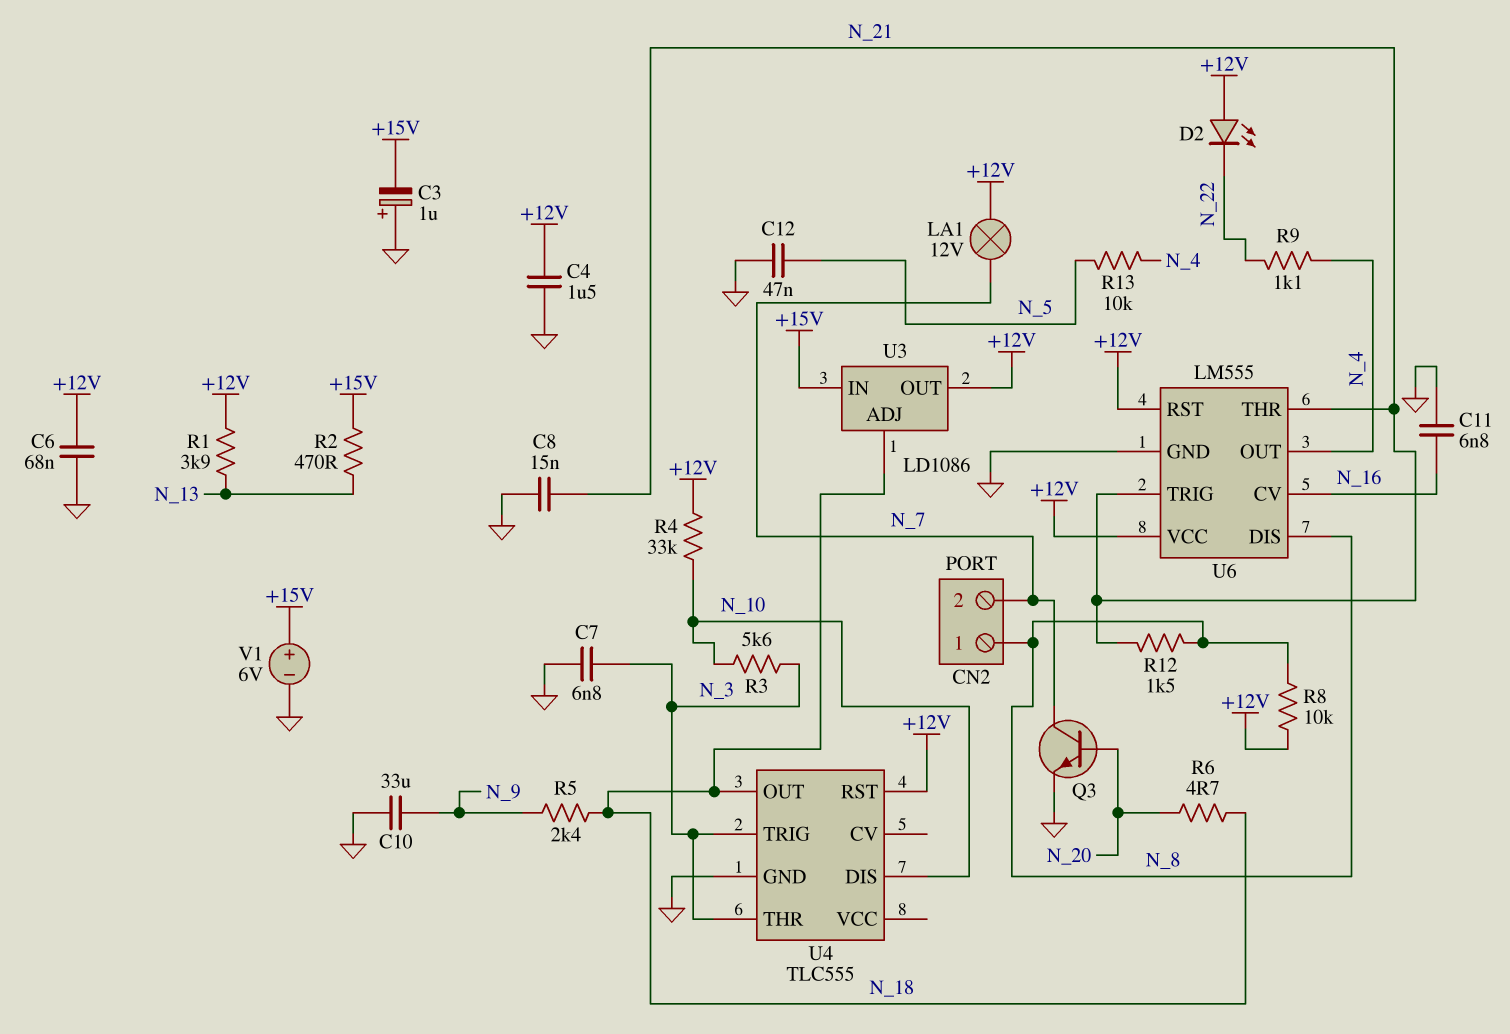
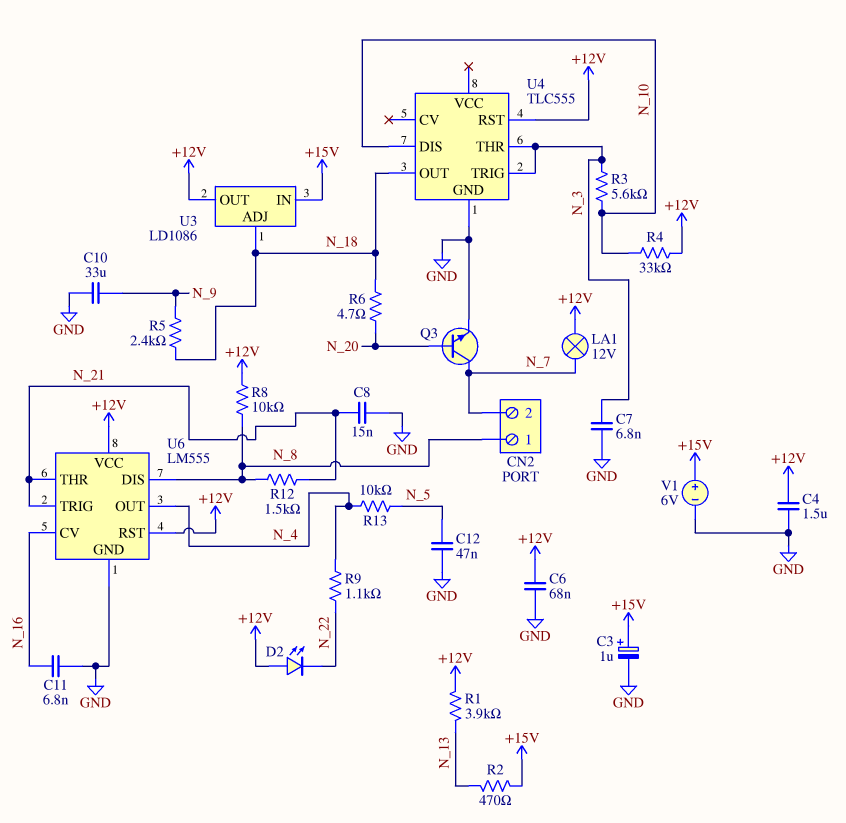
C3: 1uF (plus GND, minus +15V) -> 1uF (plus +15V, minus GND)

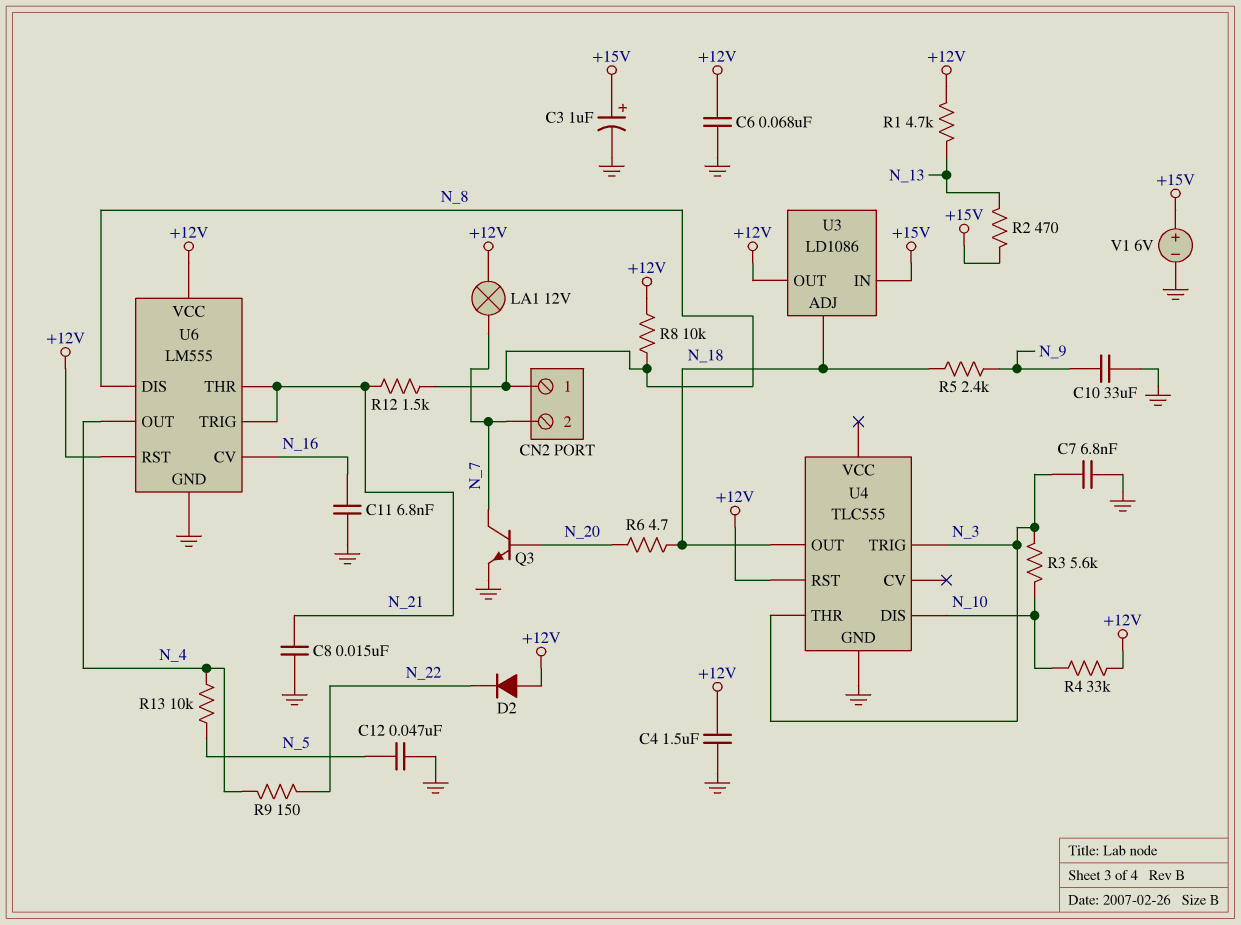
D2: LED (A +12V, K N_22) -> diode (A +12V, K N_22)
R1: 3.9k (+12V, N_13) -> 4.7k (+12V, N_13)
R9: 1.1k (N_4, N_22) -> 150 (N_4, N_22)

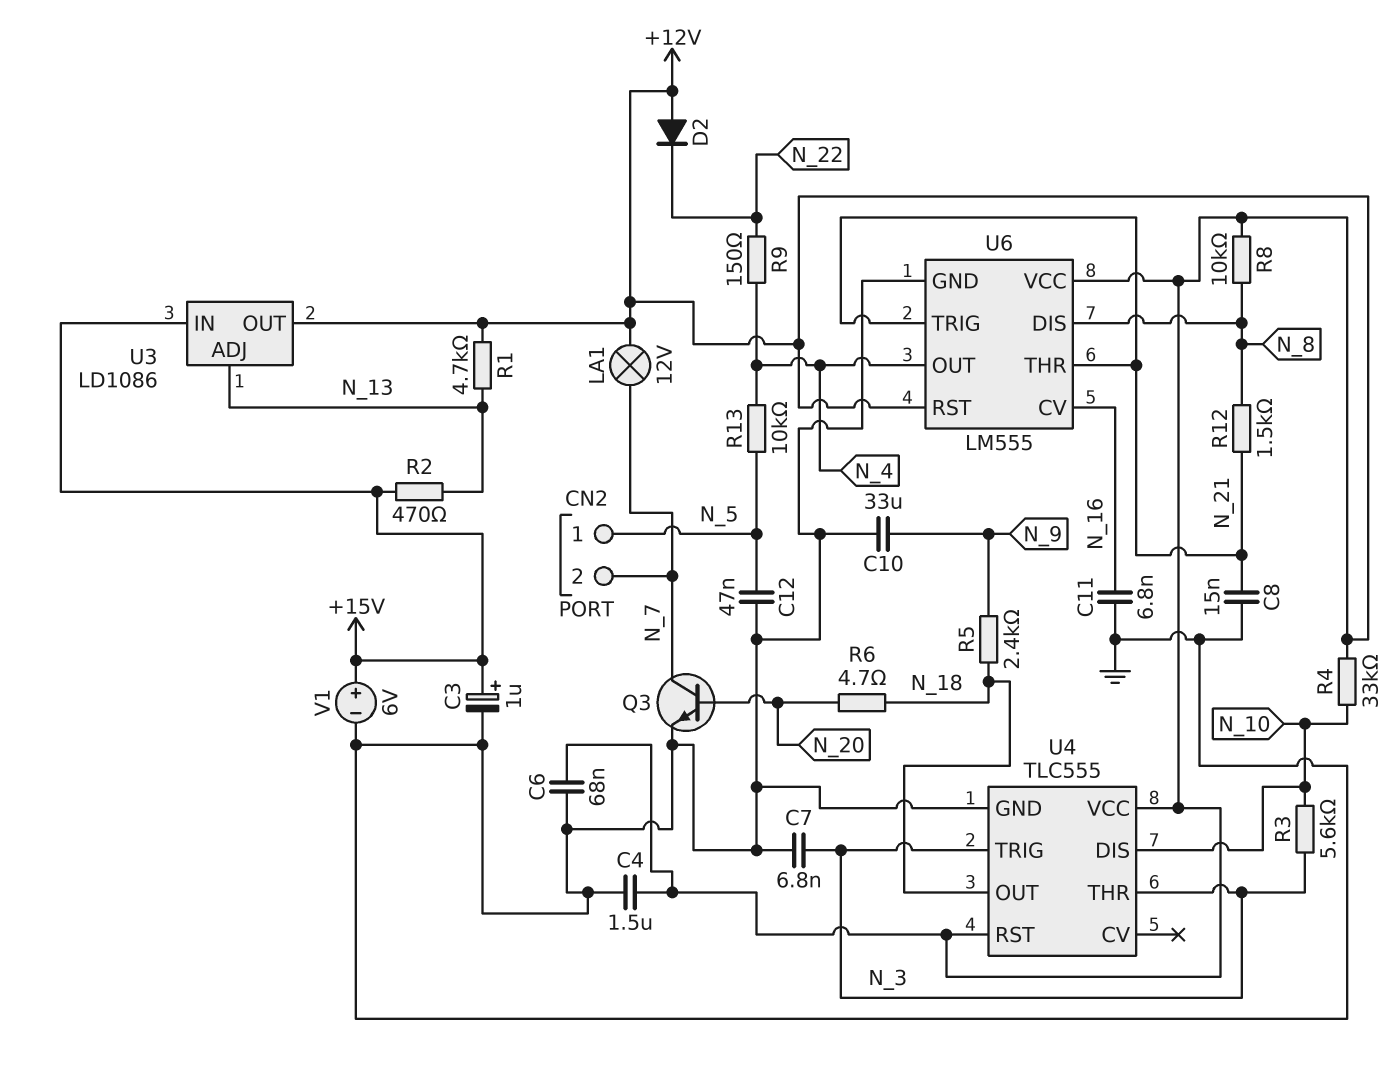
CN2 pin 1: N_8 -> N_5
U3 pin ADJ: N_18 -> N_13
U4 pin VCC: none -> +12V

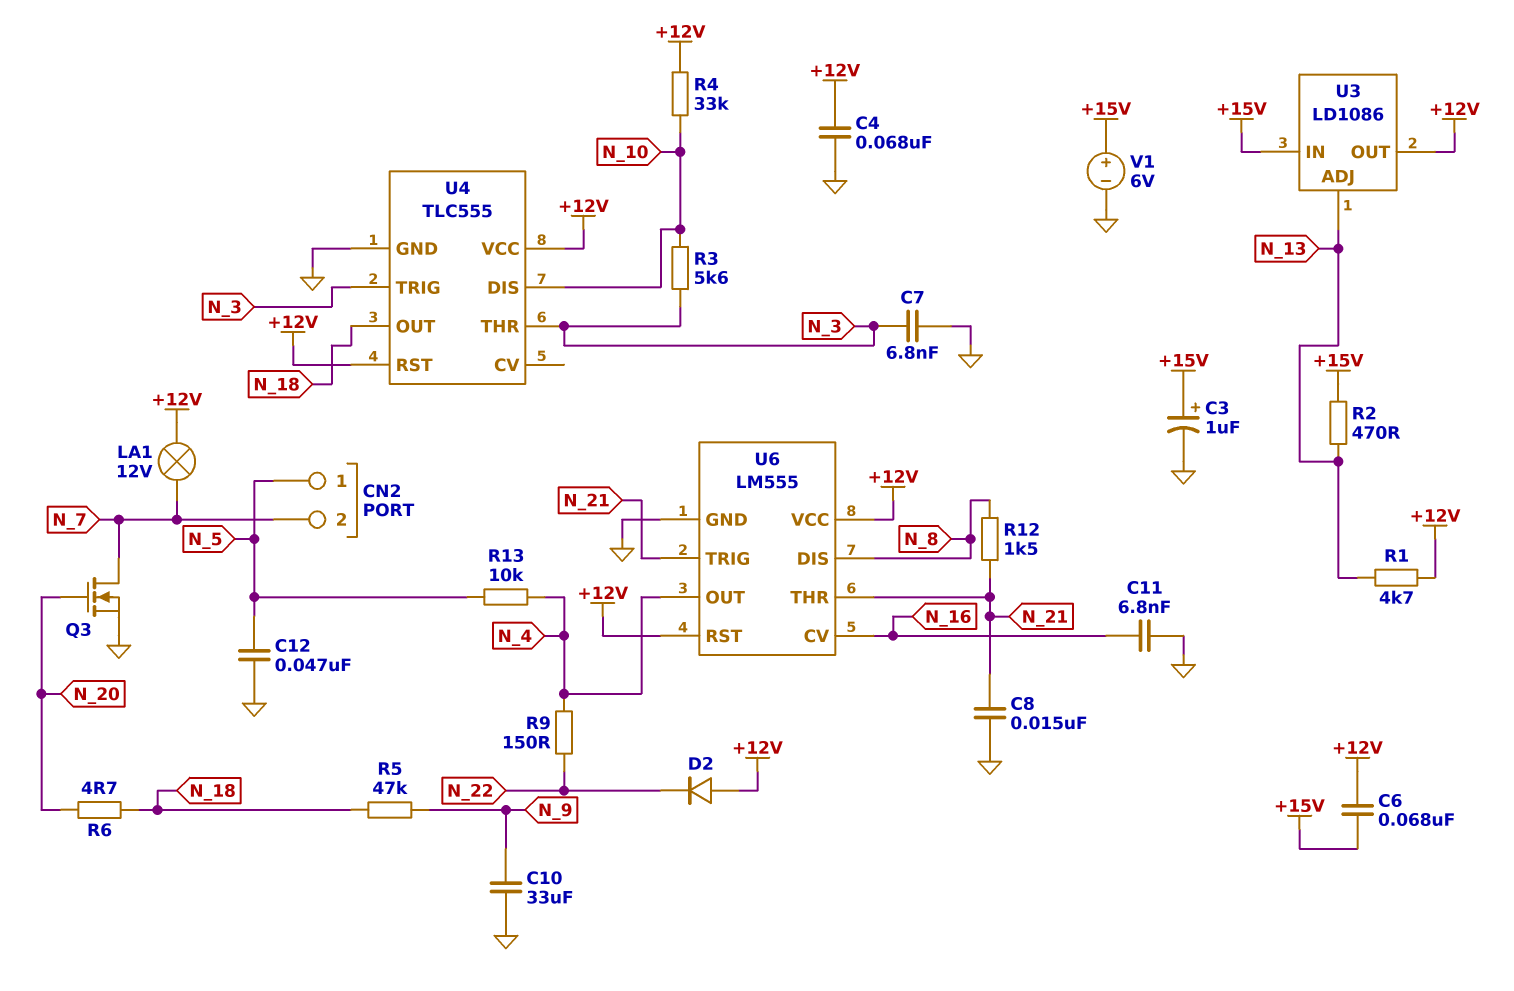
C4: 1.5uF (+12V, GND) -> 68nF (+12V, GND)
C6: 68nF (+12V, GND) -> 68nF (+12V, +15V)
Q3: NPN (B N_20, C N_7, E GND) -> NMOS (G N_20, D N_7, S GND)
R5: 2.4k (N_9, N_18) -> 47k (N_9, N_18)
R8: 10k (+12V, N_8) -> none

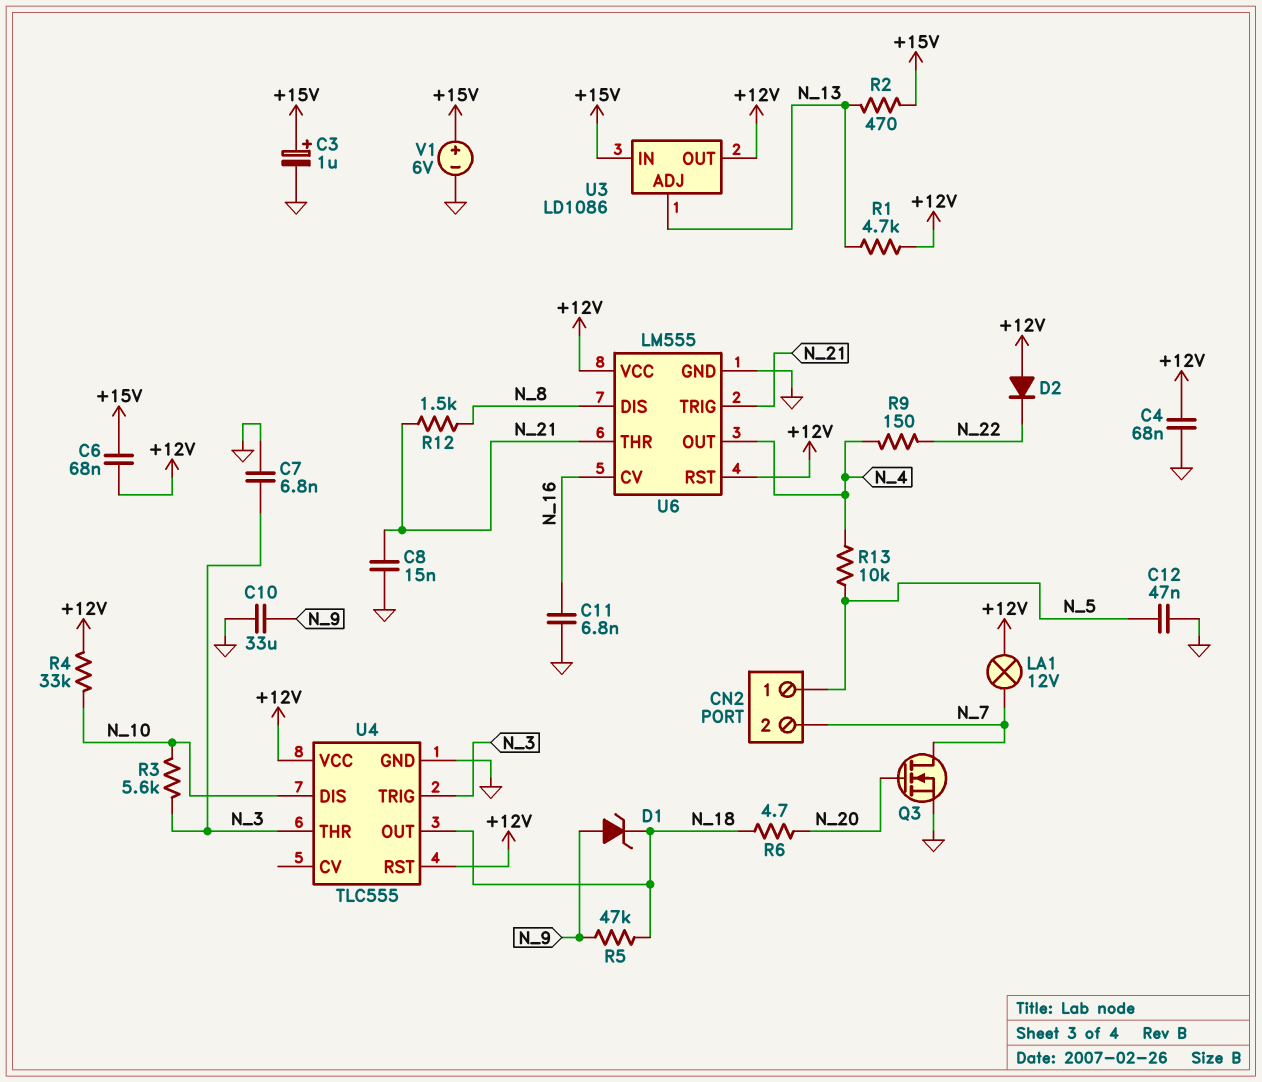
D1: none -> zener (A N_9, K N_18)

